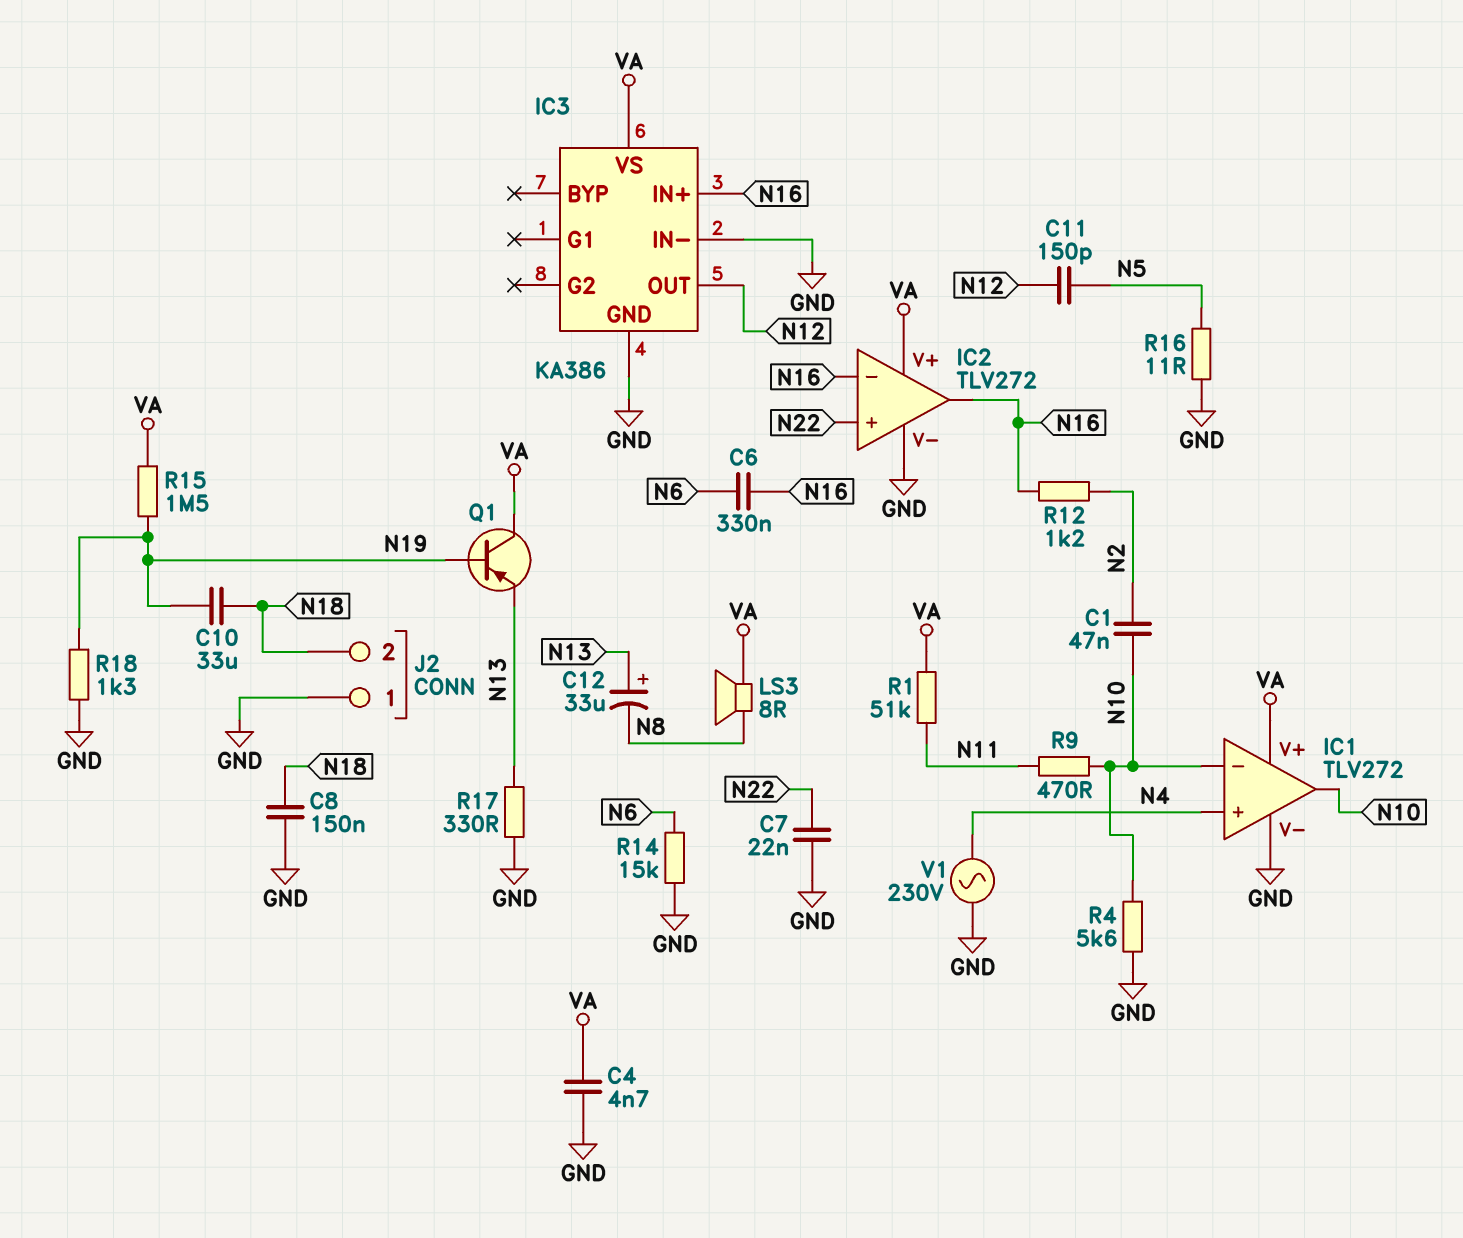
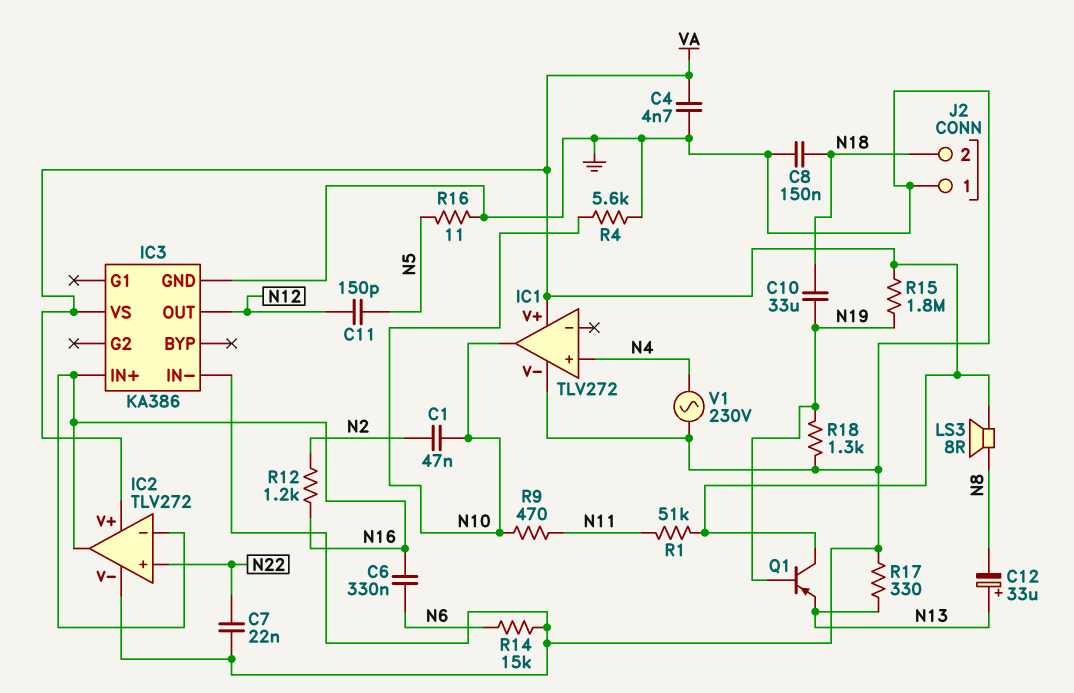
IC1 pin in-: N10 -> none
R15: 1.5M (N19, VA) -> 1.8M (N19, VA)

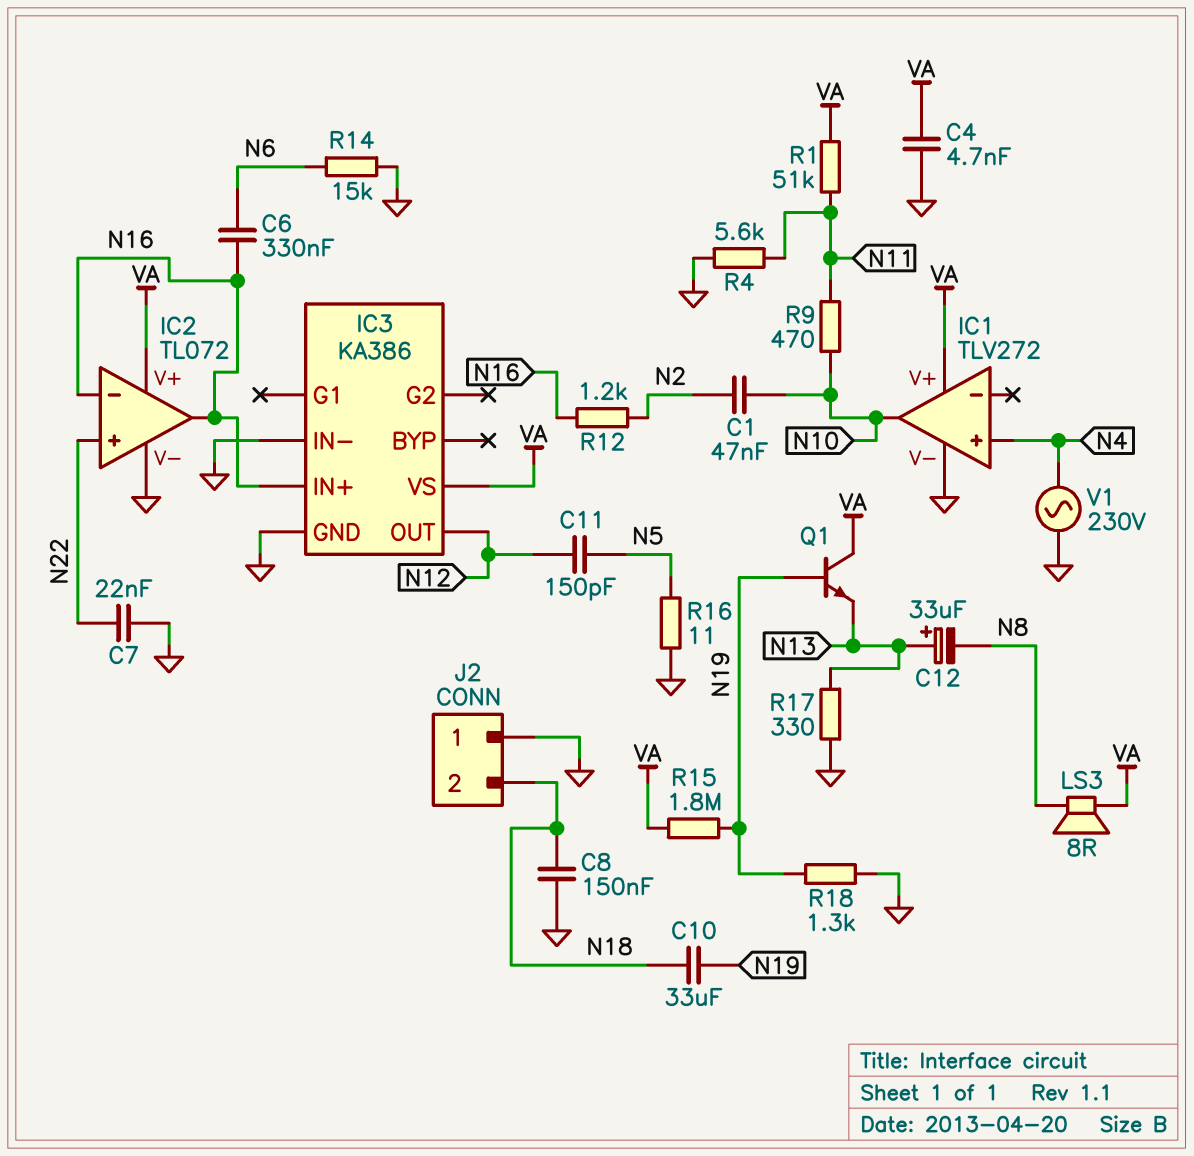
IC2: TLV272 -> TL072
Q1: PNP (B N19, C VA, E N13) -> NPN (B N19, C VA, E N13)
R4: 5.6k (GND, N10) -> 5.6k (GND, N11)

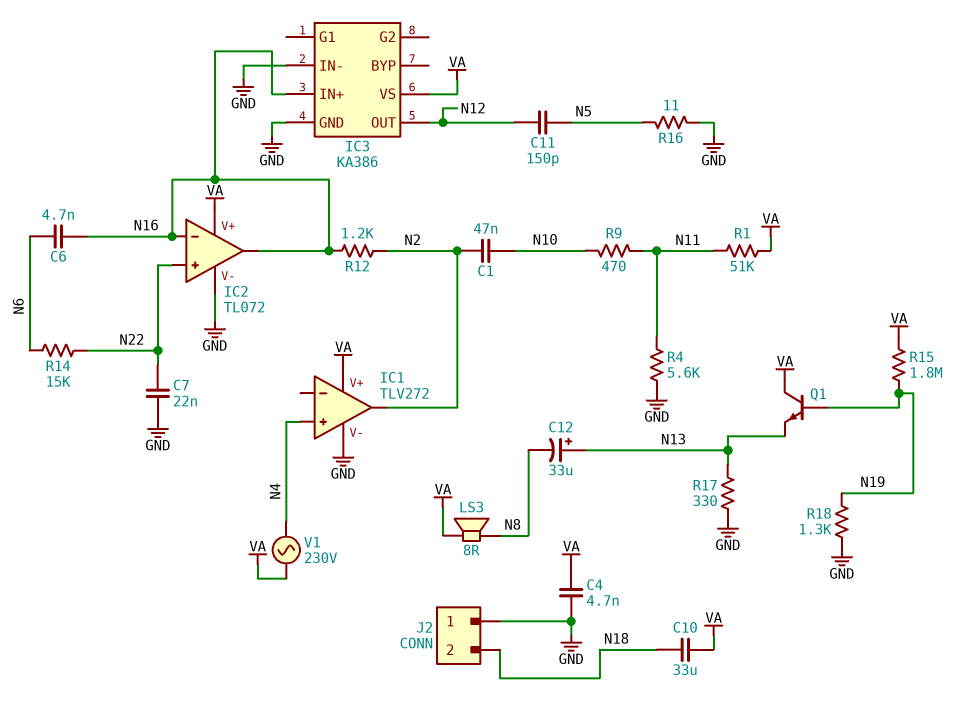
C6: 330nF (N6, N16) -> 4.7nF (N6, N16)
C8: 150nF (GND, N18) -> none
C10: 33uF (N18, N19) -> 33uF (N18, VA)
IC1 pin out: N10 -> N2
R14: 15k (GND, N6) -> 15k (N6, N22)
V1: AC 230V (GND, N4) -> AC 230V (N4, VA)

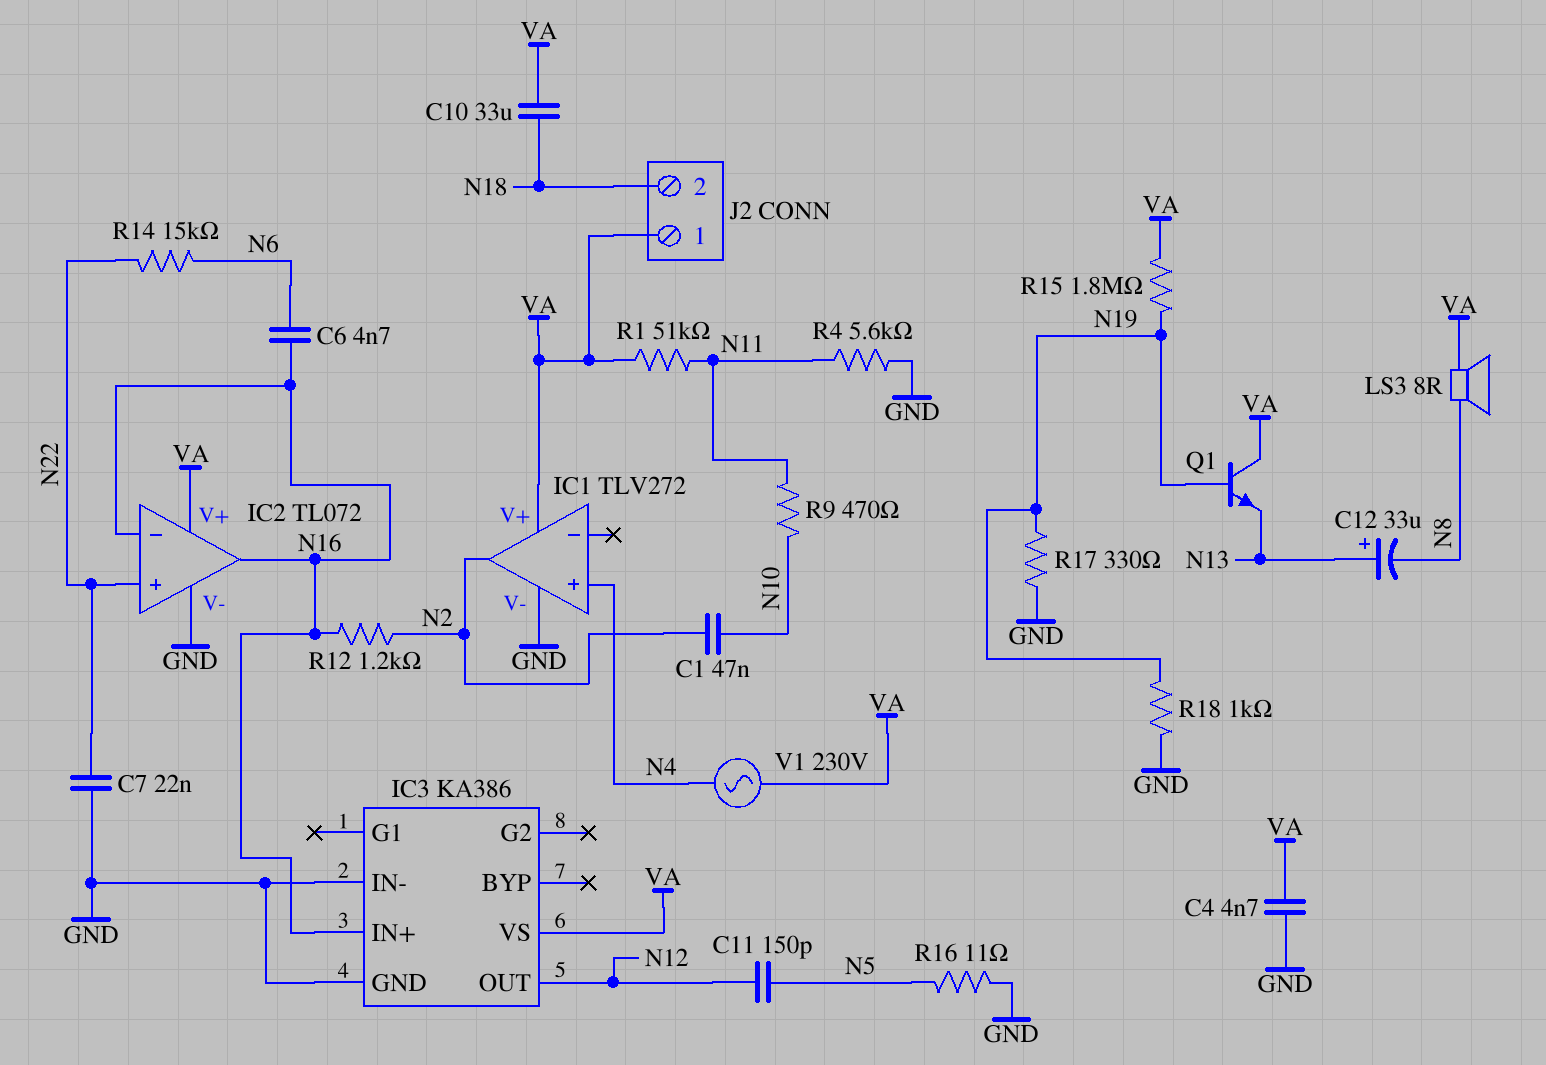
J2 pin 1: GND -> VA
R17: 330 (GND, N13) -> 330 (GND, N19)
R18: 1.3k (GND, N19) -> 1k (GND, N19)

